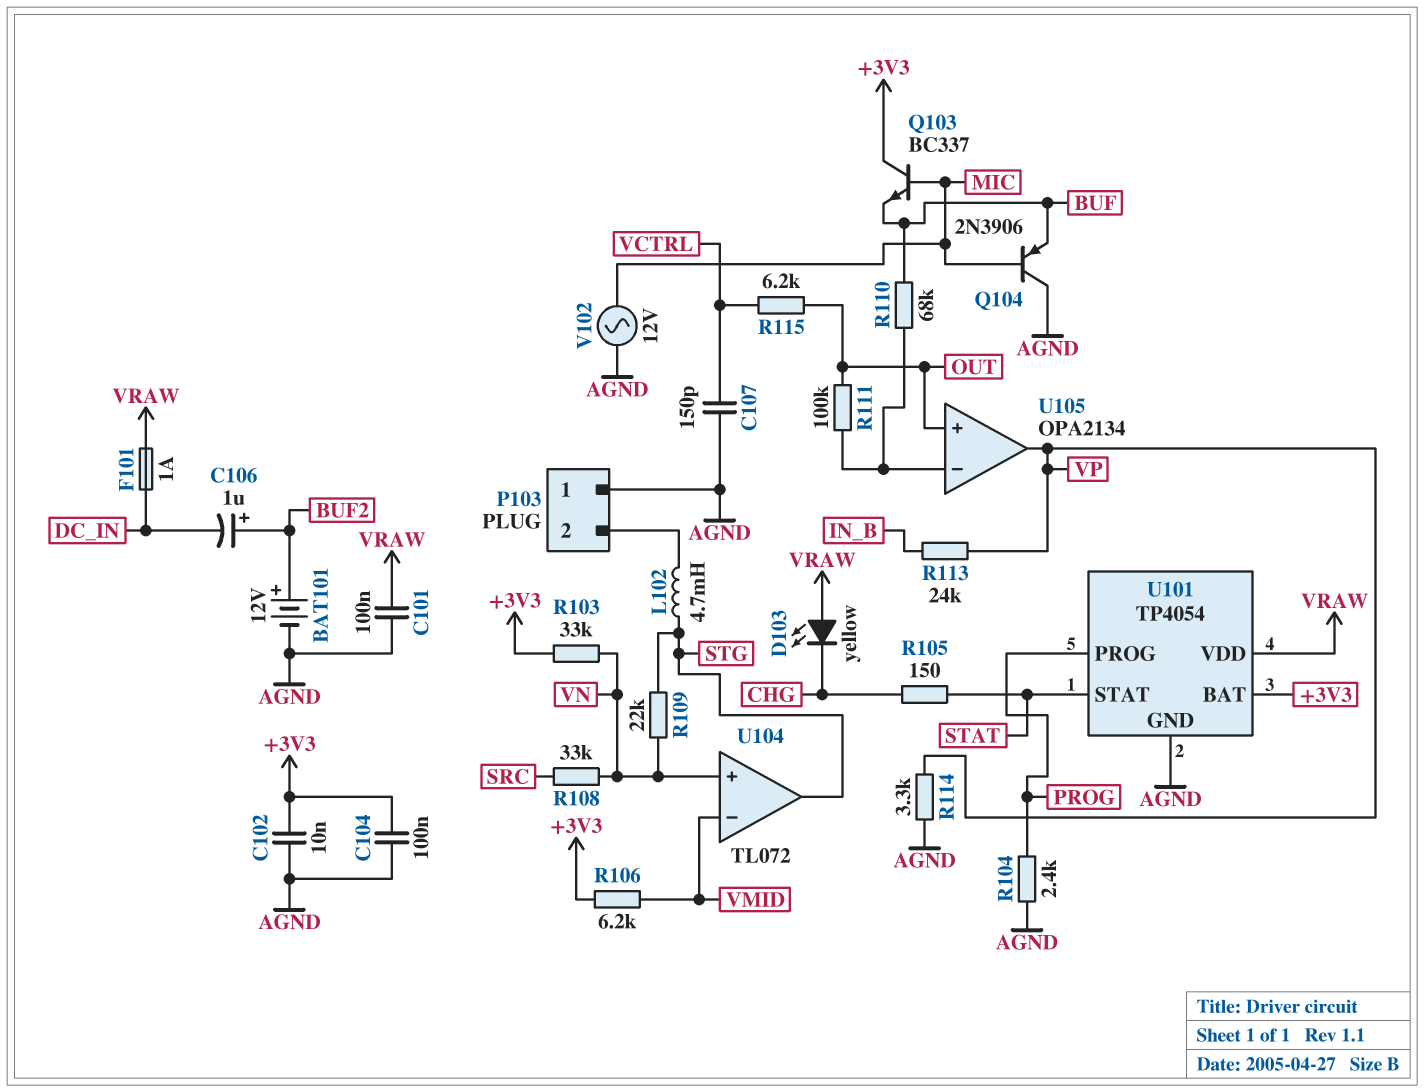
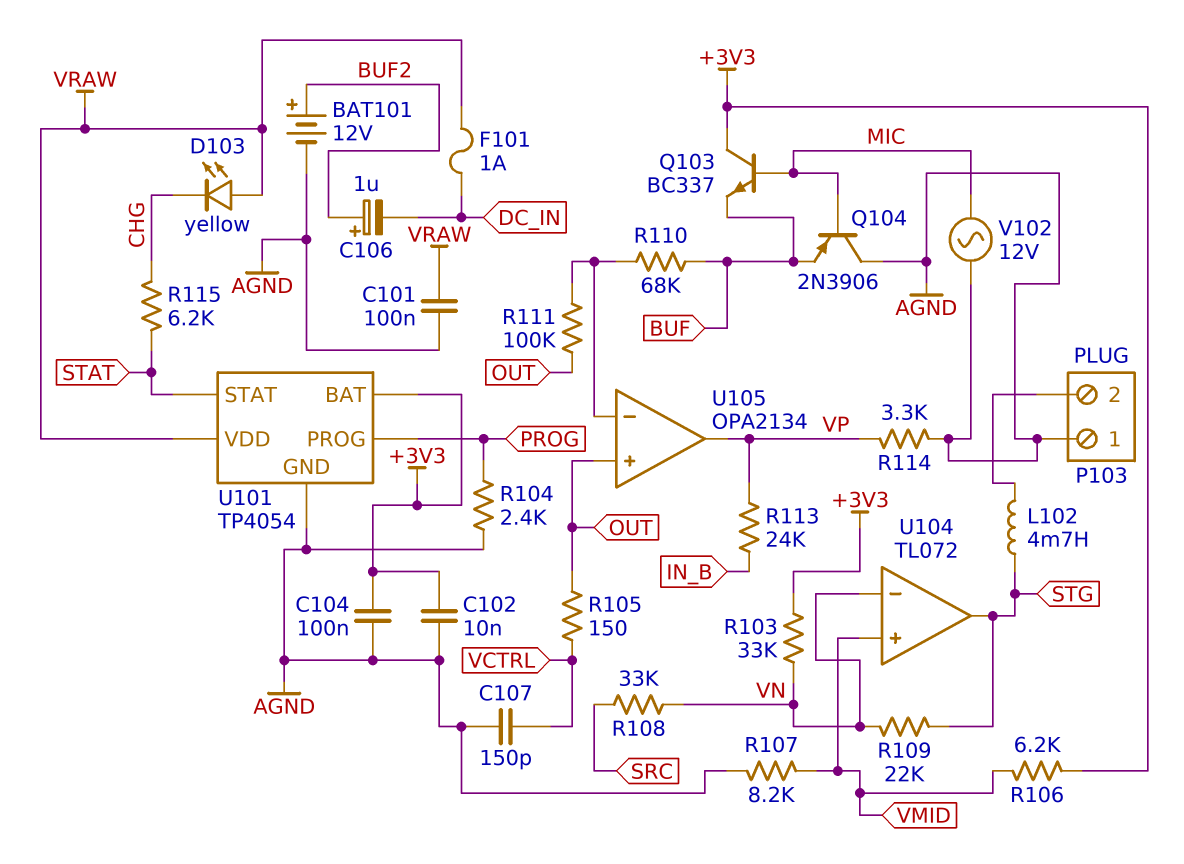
R105: 150 (CHG, STAT) -> 150 (OUT, VCTRL)
R107: none -> 8.2k (AGND, VMID)
R115: 6.2k (OUT, VCTRL) -> 6.2k (CHG, STAT)
U104 pin in+: VN -> VMID
U104 pin in-: VMID -> VN

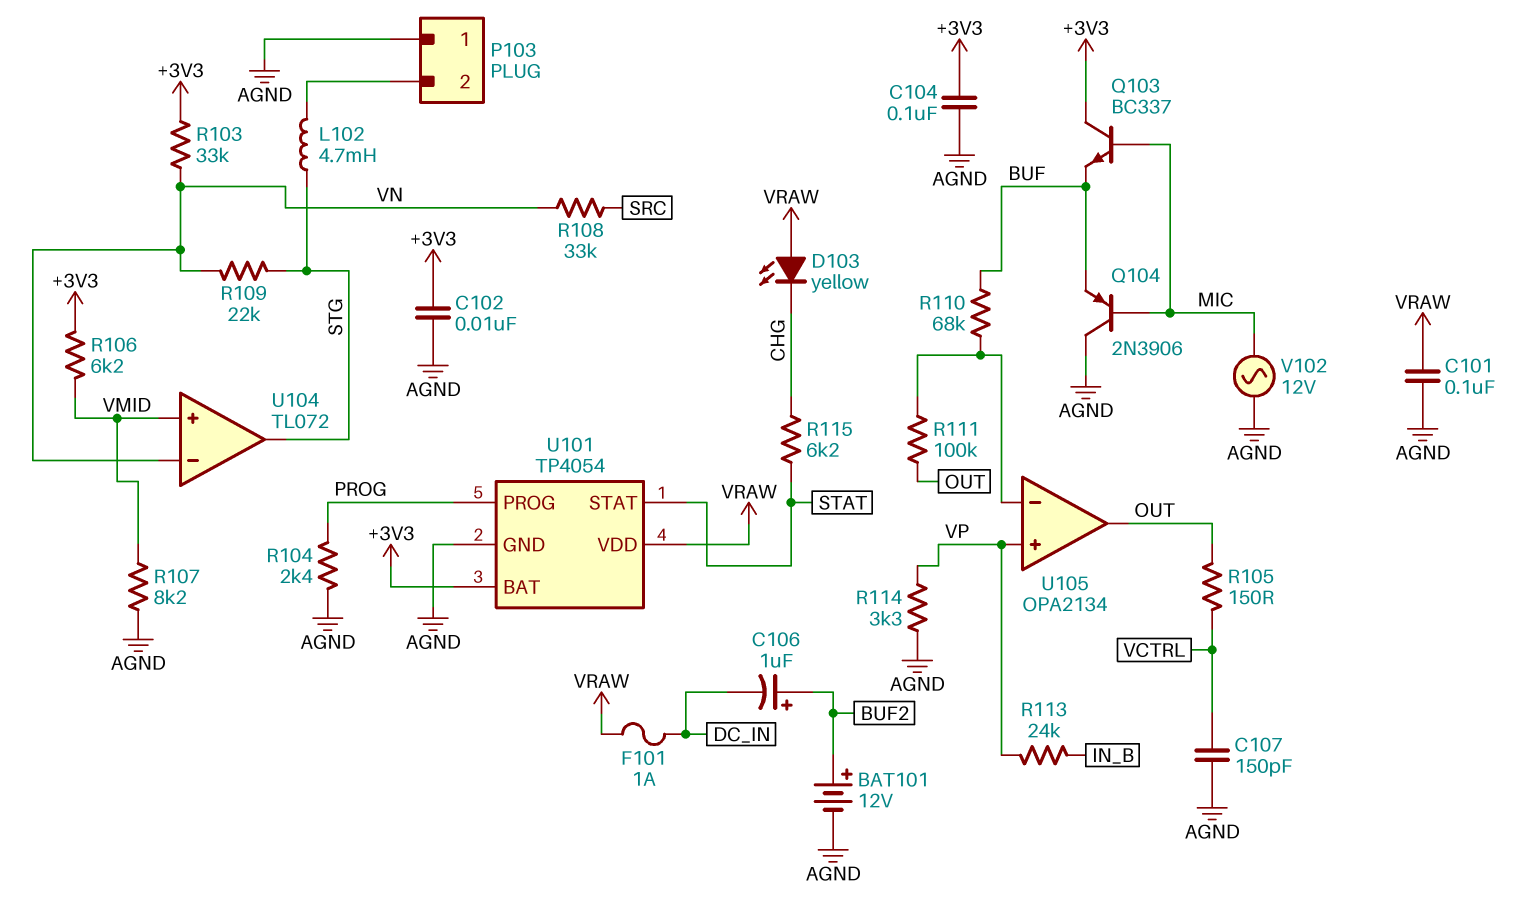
U105 pin in+: OUT -> VP
U105 pin out: VP -> OUT

